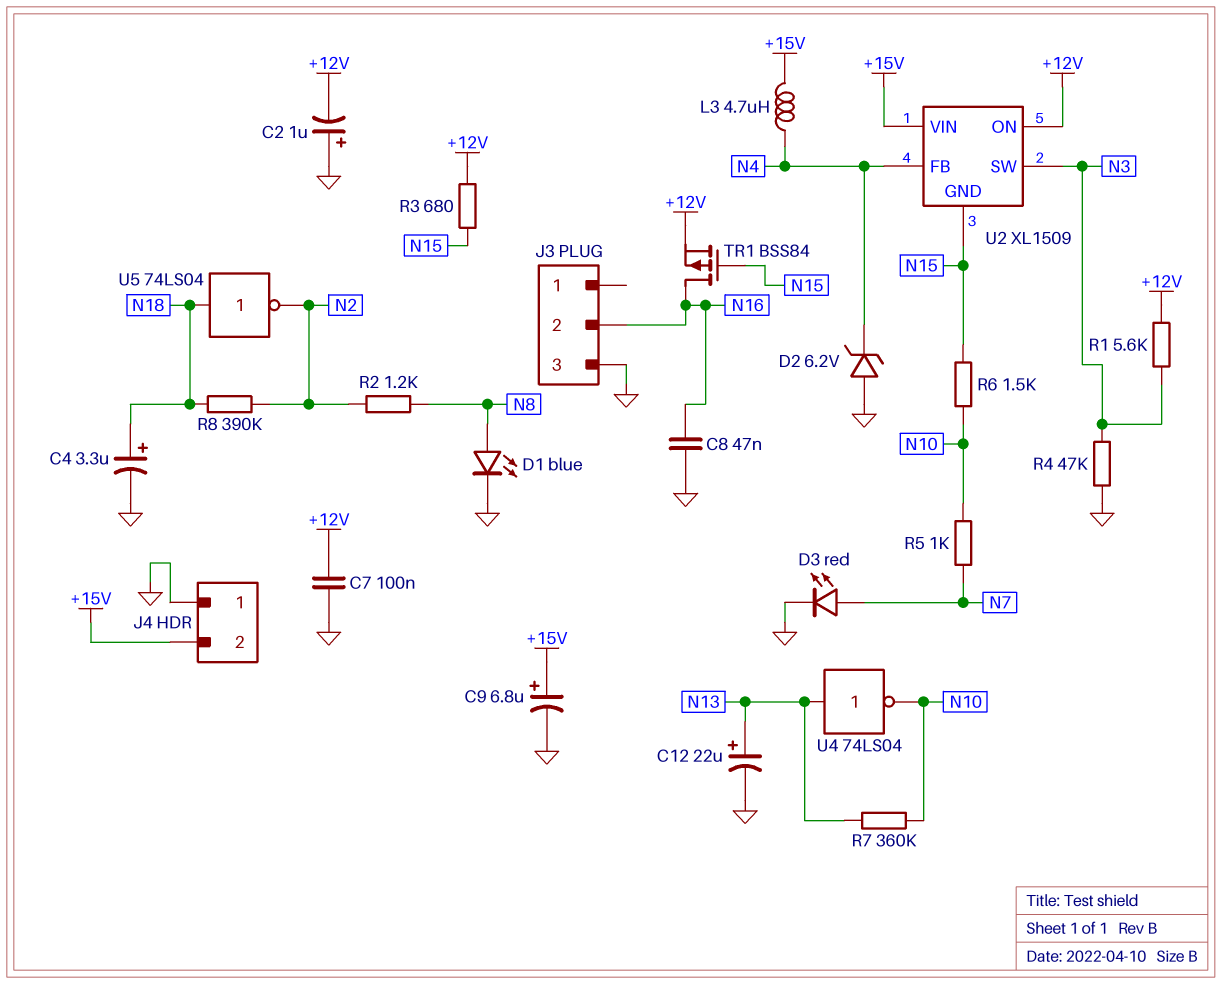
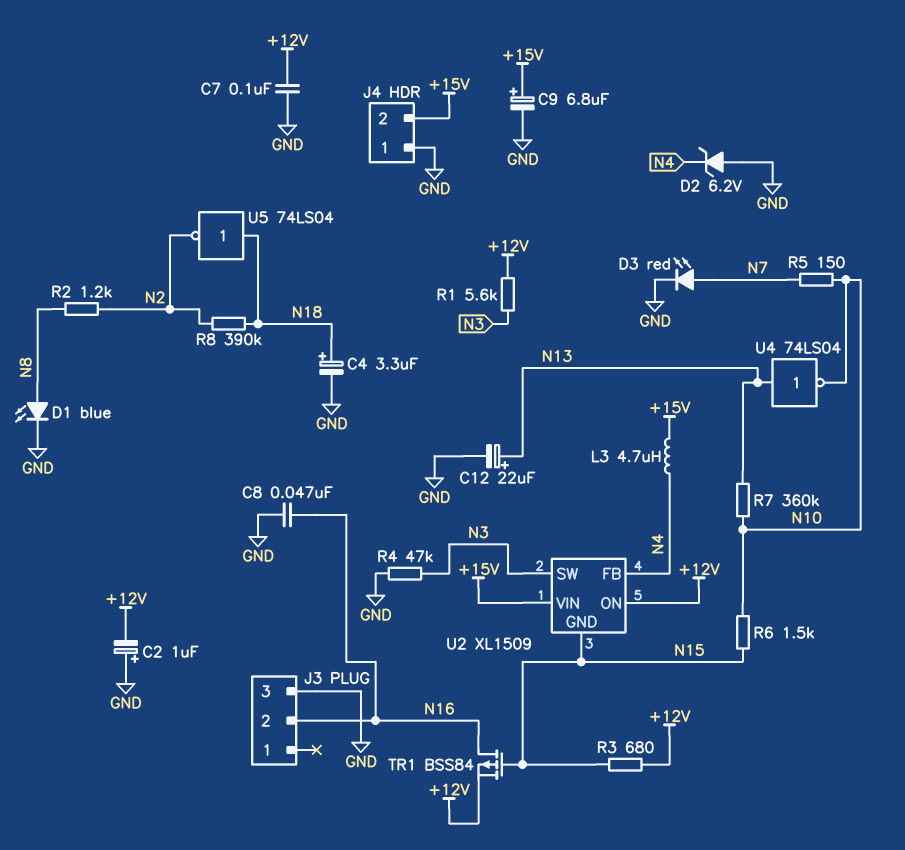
R5: 1k (N7, N10) -> 150 (N7, N10)

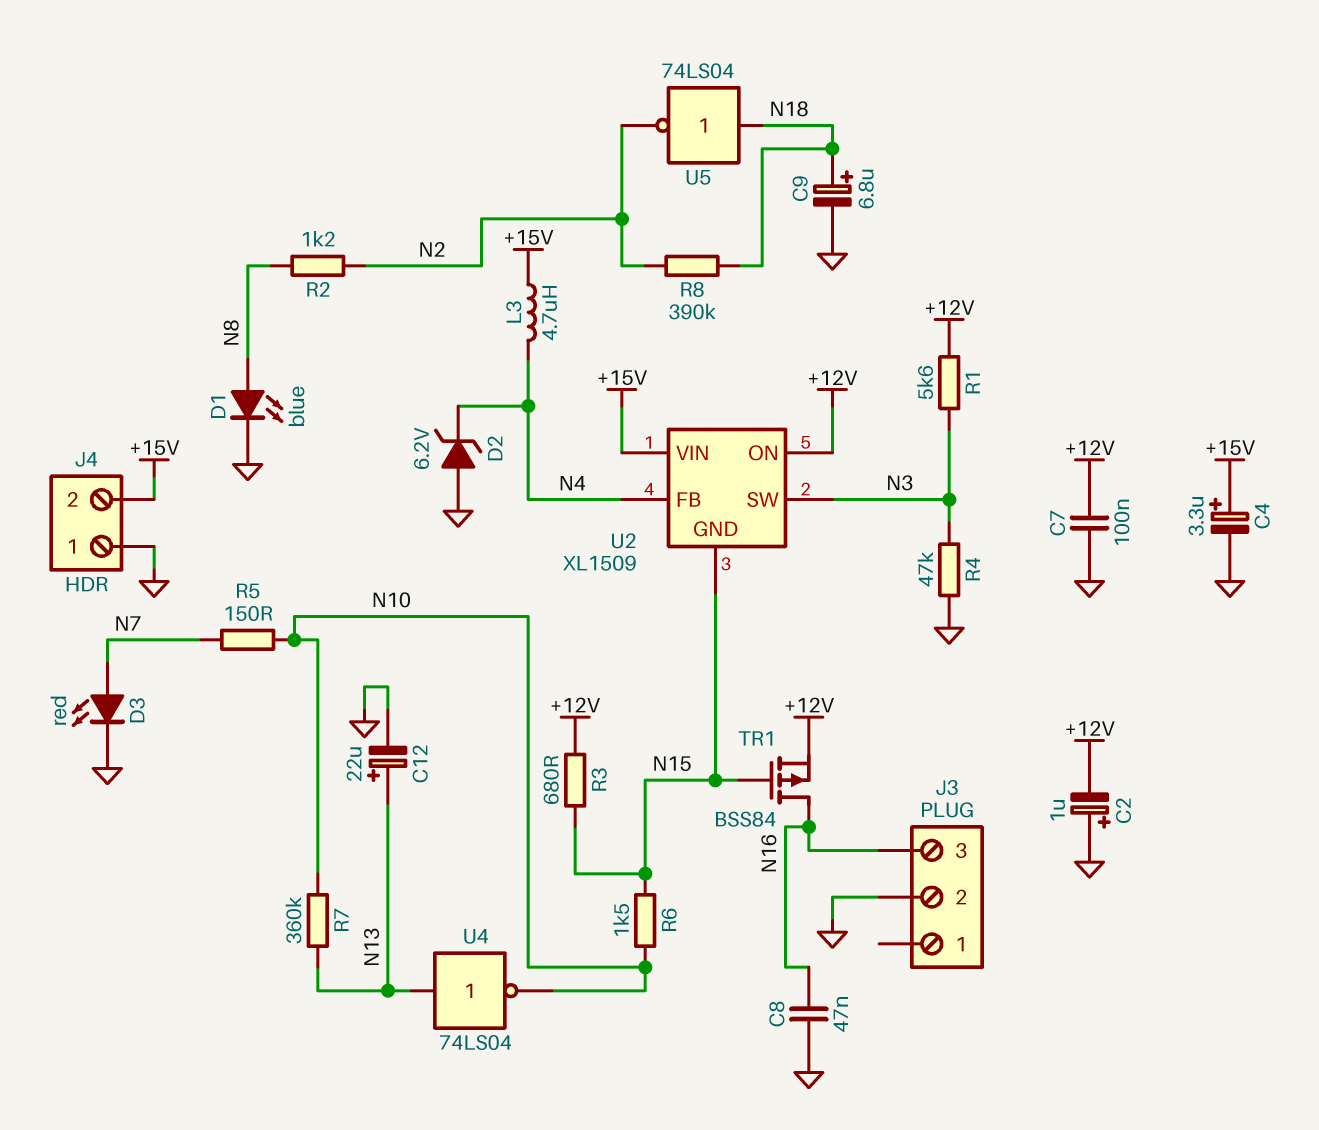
C4: 3.3uF (plus N18, minus GND) -> 3.3uF (plus +15V, minus GND)
C9: 6.8uF (plus +15V, minus GND) -> 6.8uF (plus N18, minus GND)
J3 pin 2: N16 -> GND
J3 pin 3: GND -> N16

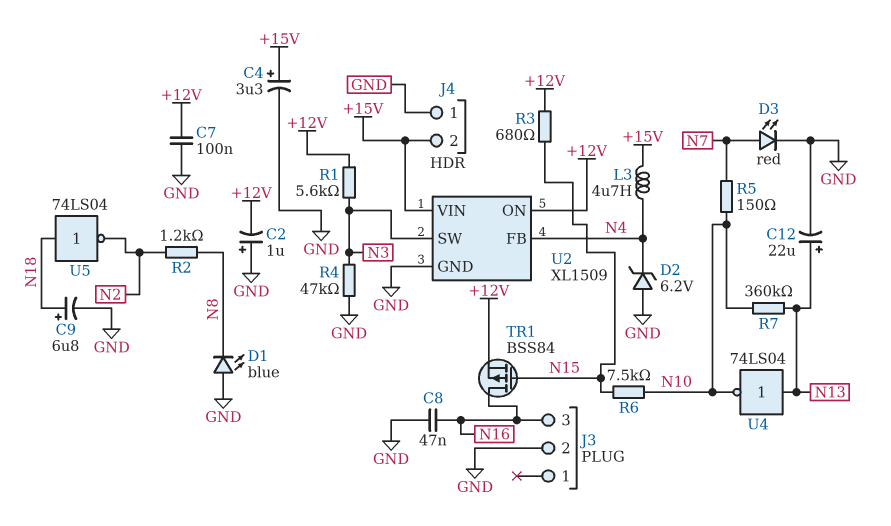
D1: LED blue (A N8, K GND) -> LED blue (A GND, K N8)
R6: 1.5k (N10, N15) -> 7.5k (N10, N15)
R8: 390k (N2, N18) -> none
U2 pin GND: N15 -> GND

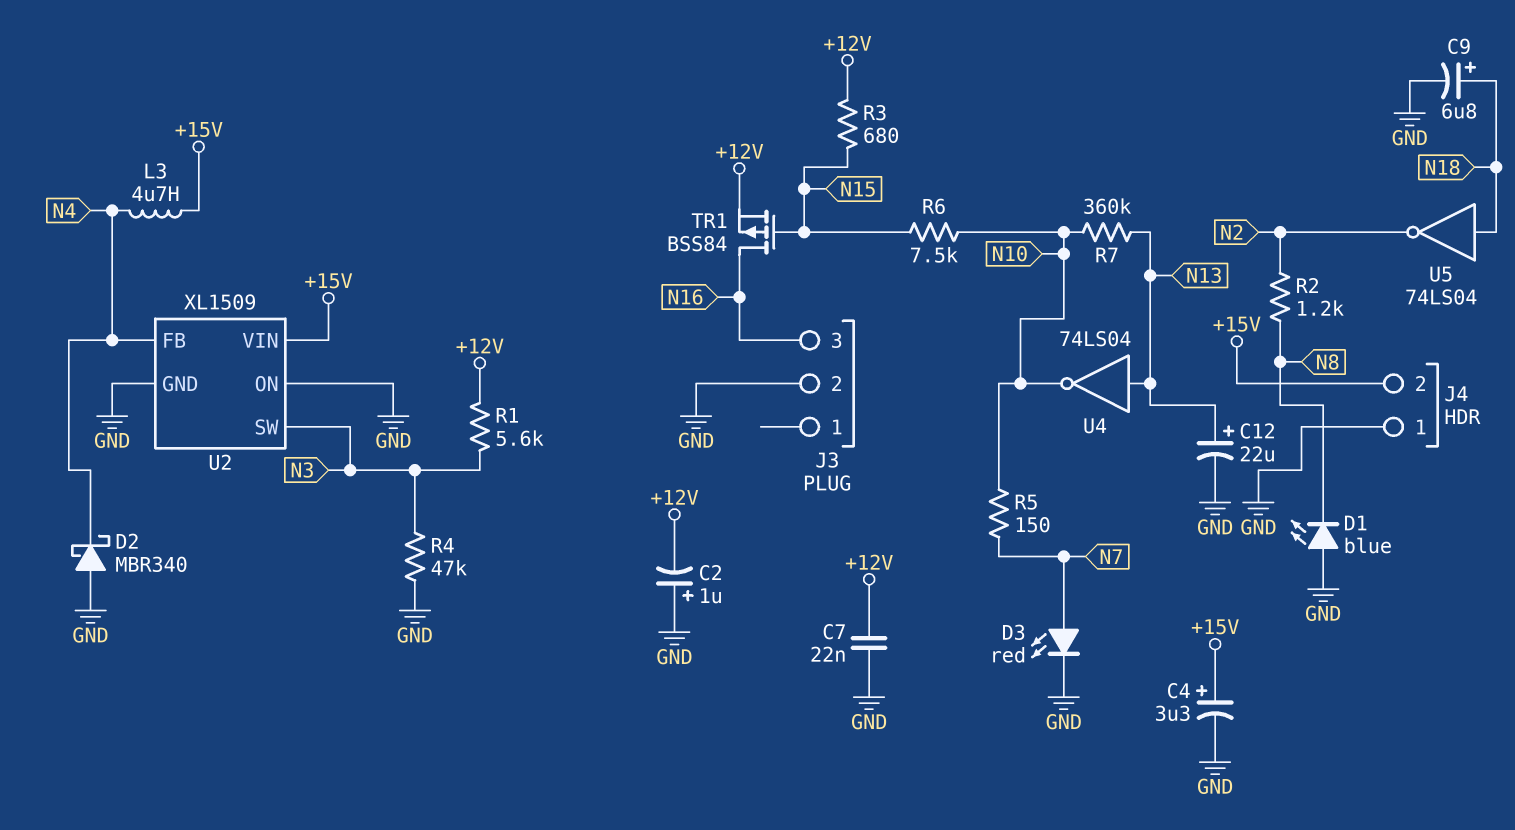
C7: 100nF (+12V, GND) -> 22nF (+12V, GND)
C8: 47nF (GND, N16) -> none
D2: zener 6.2V (A GND, K N4) -> schottky MBR340 (A GND, K N4)
U2 pin ON: +12V -> GND

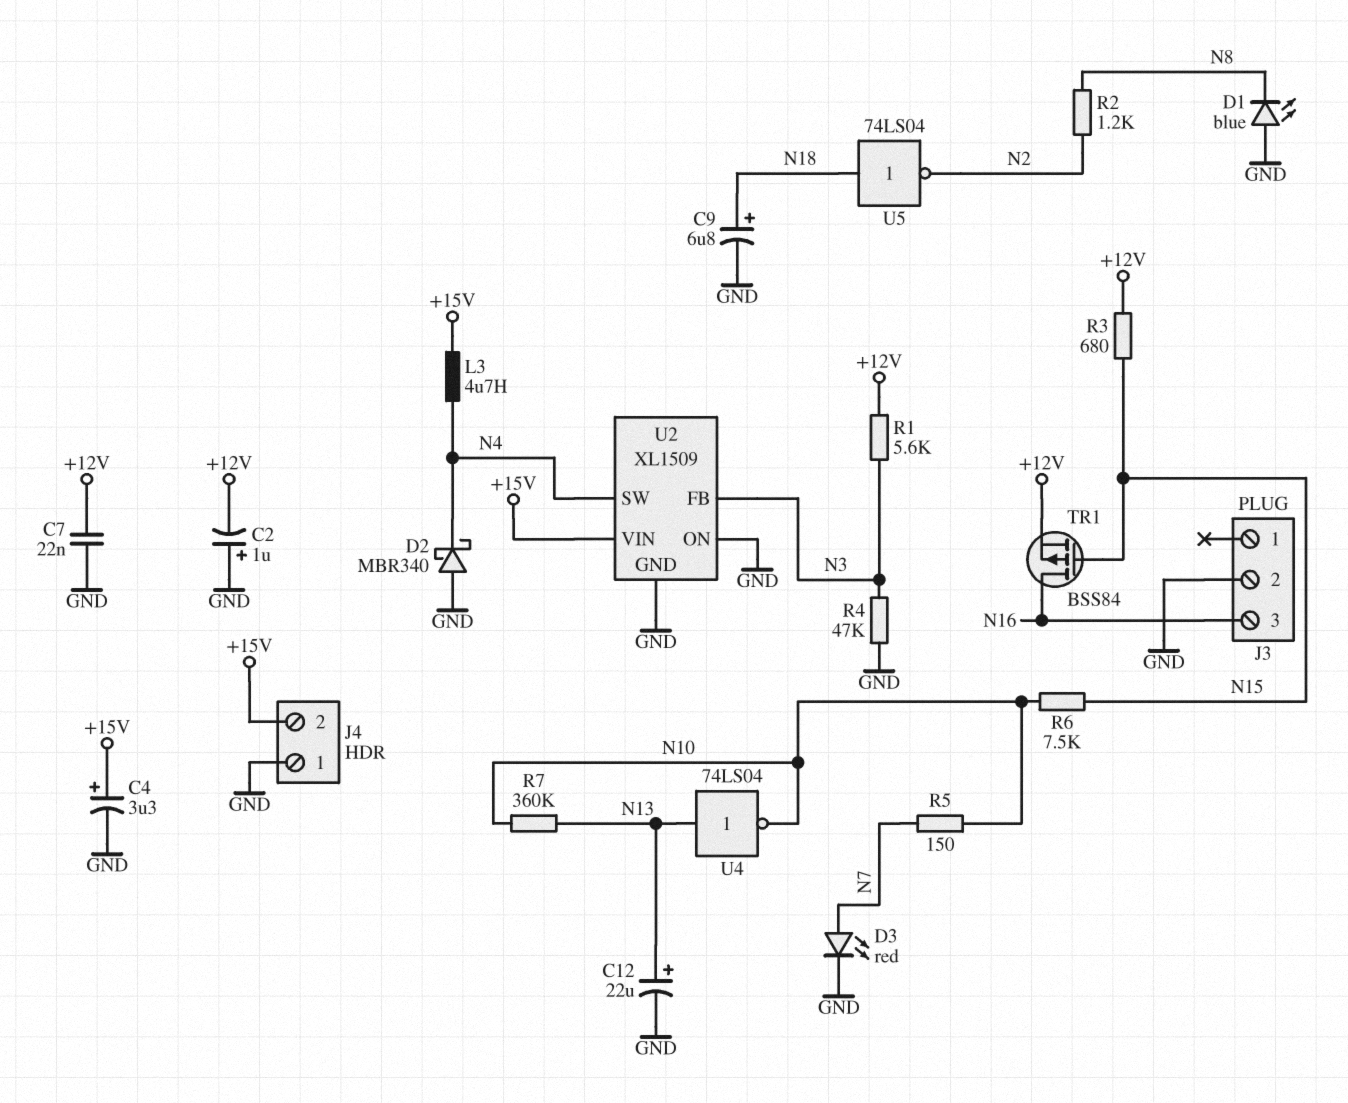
U2 pin FB: N4 -> N3
U2 pin SW: N3 -> N4

